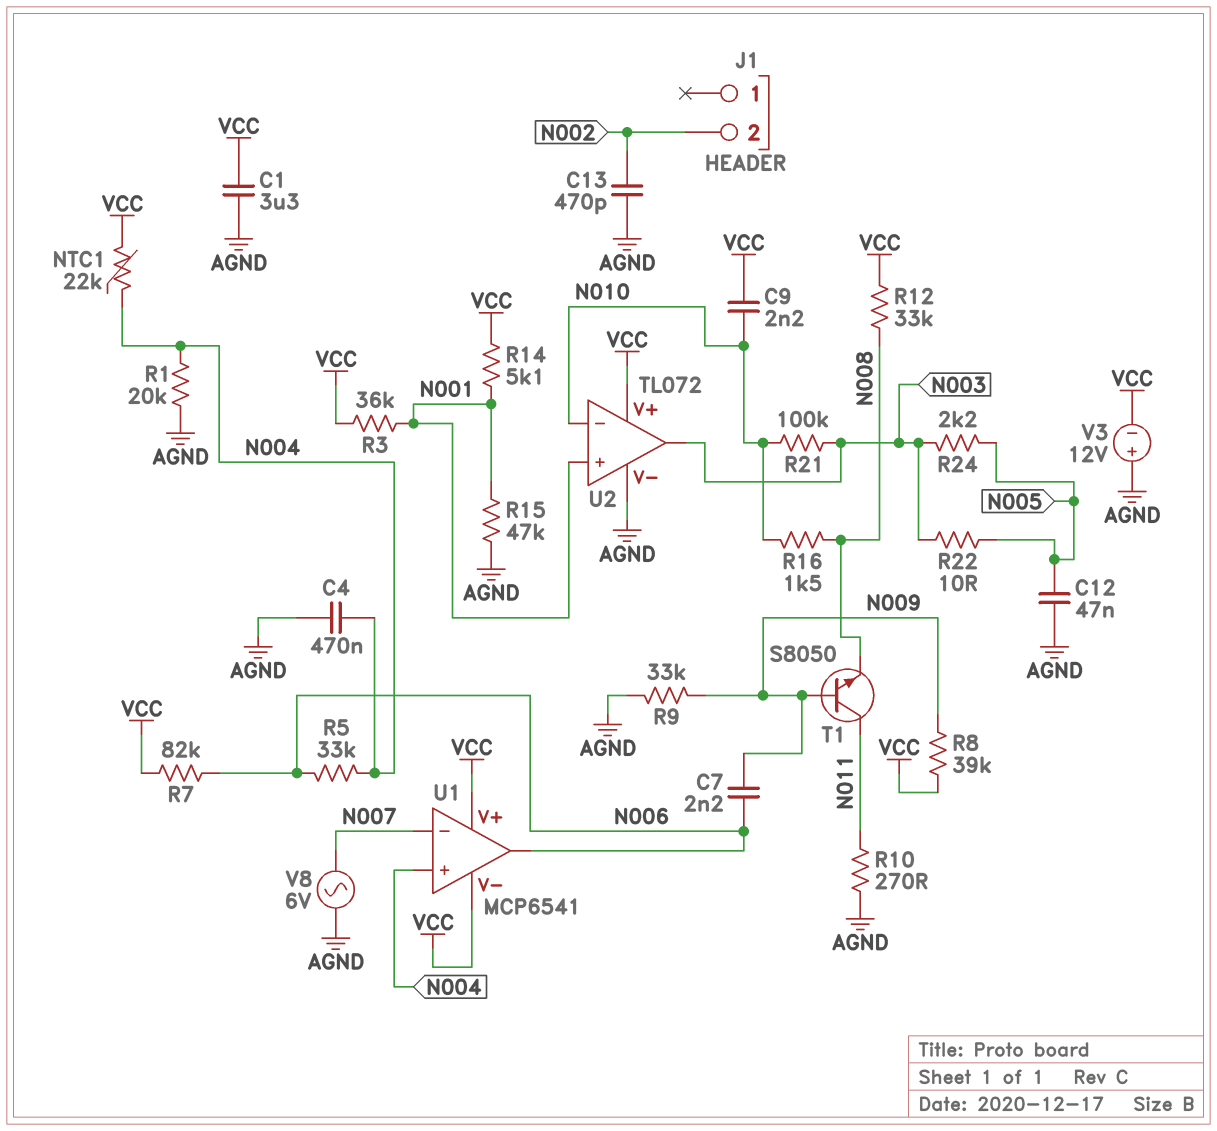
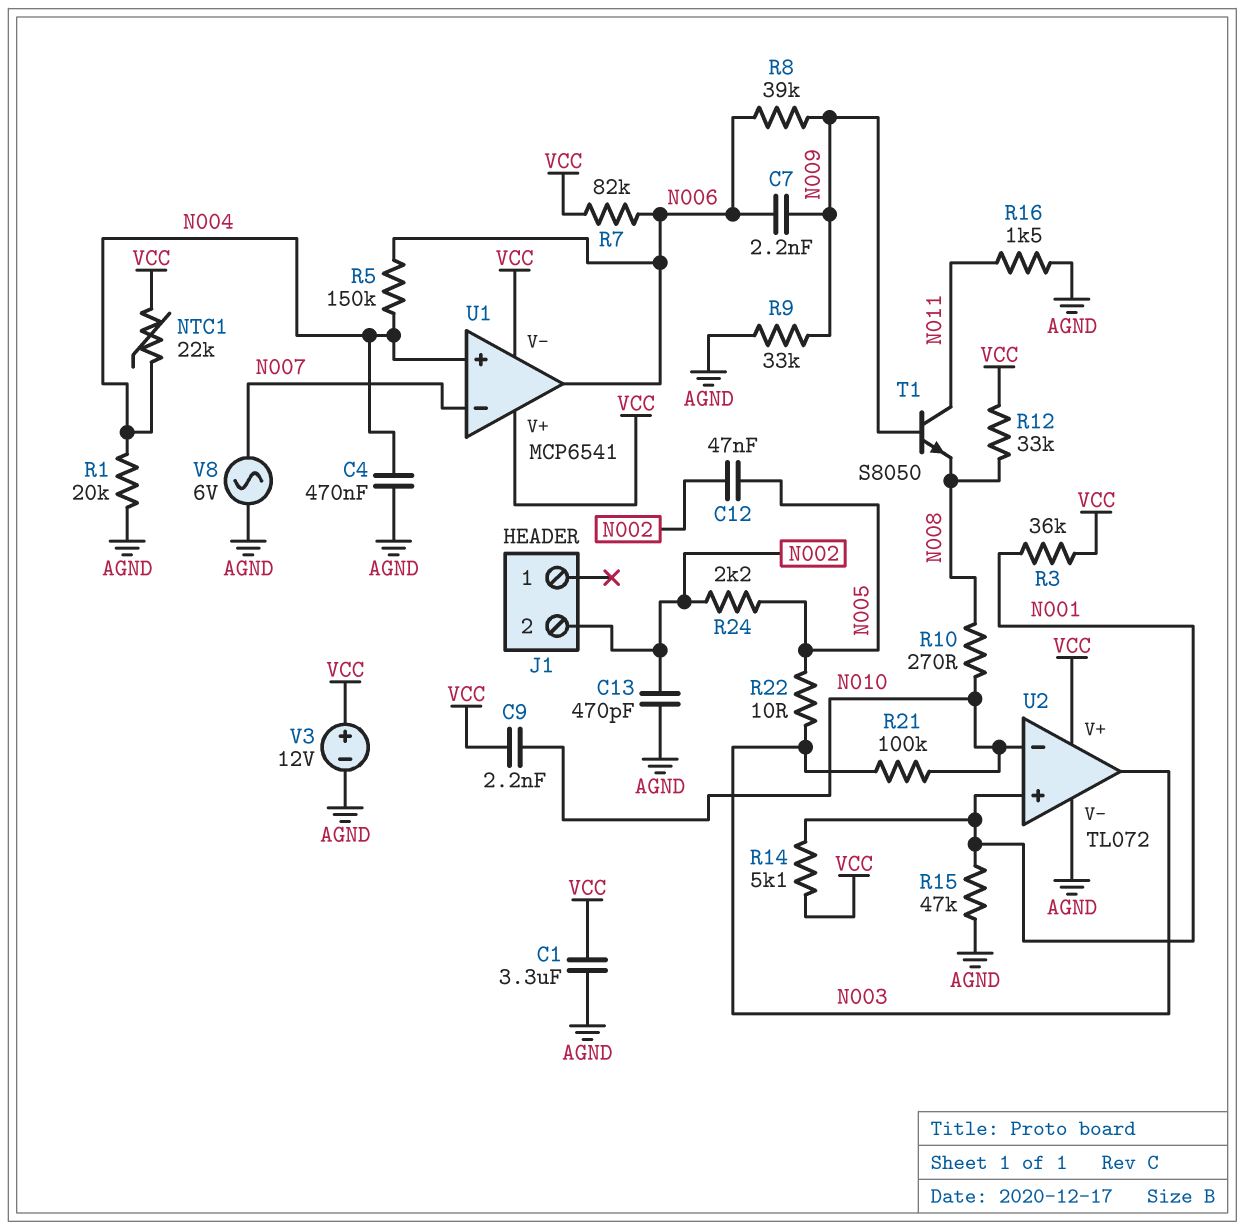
C12: 47nF (AGND, N005) -> 47nF (N002, N005)
R5: 33k (N004, N006) -> 150k (N004, N006)
R8: 39k (N009, VCC) -> 39k (N006, N009)
R10: 270 (AGND, N011) -> 270 (N008, N010)
R16: 1.5k (N008, N010) -> 1.5k (AGND, N011)
R24: 2.2k (N003, N005) -> 2.2k (N002, N005)
V3: 12V (plus AGND, minus VCC) -> 12V (plus VCC, minus AGND)

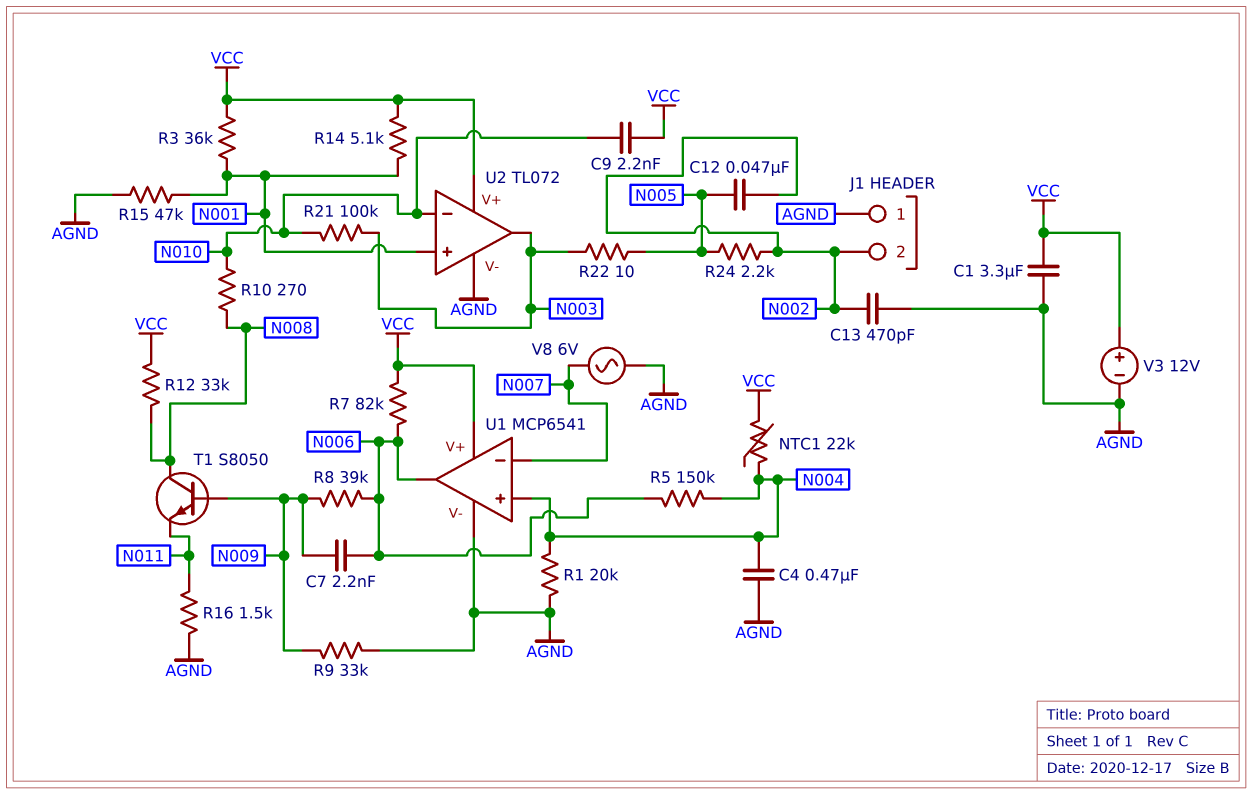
J1 pin 1: none -> AGND
T1: NPN S8050 (B N009, C N011, E N008) -> NPN S8050 (B N009, C N008, E N011)
U1 pin V-: VCC -> AGND

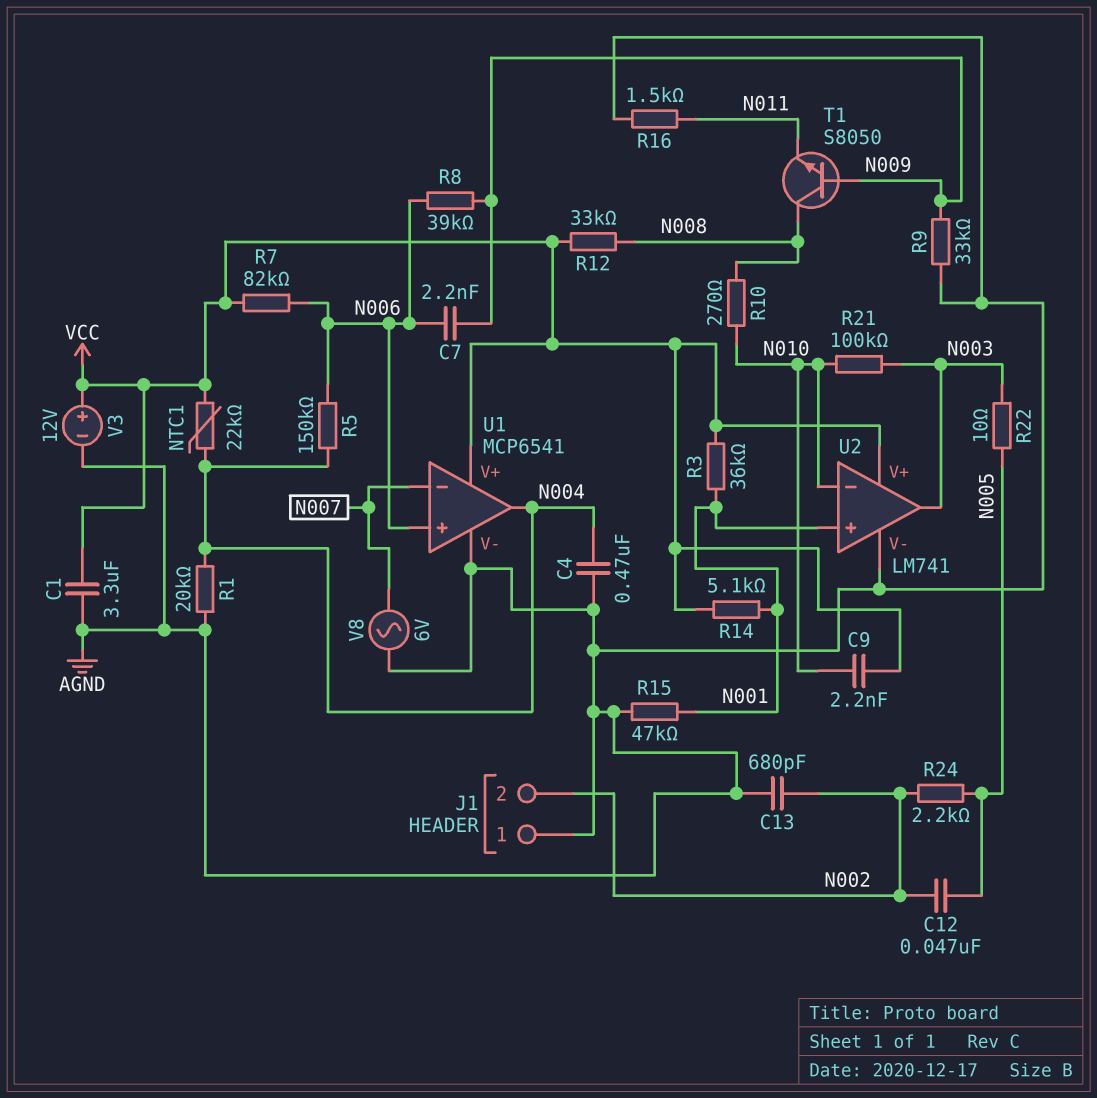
C13: 470pF (AGND, N002) -> 680pF (AGND, N002)
U1 pin in+: N004 -> N006
U1 pin out: N006 -> N004
U2: TL072 -> LM741

